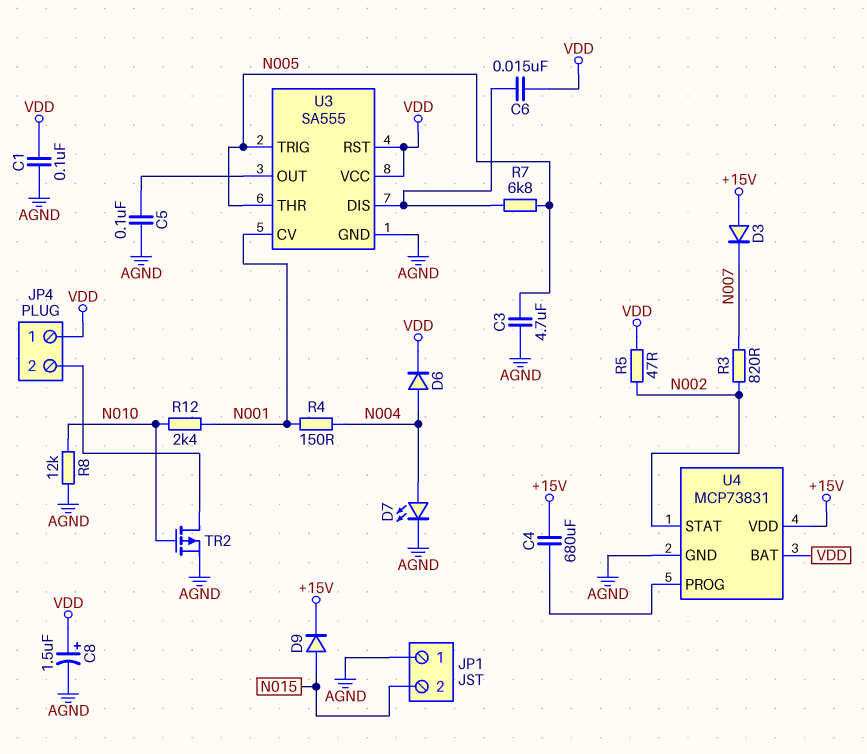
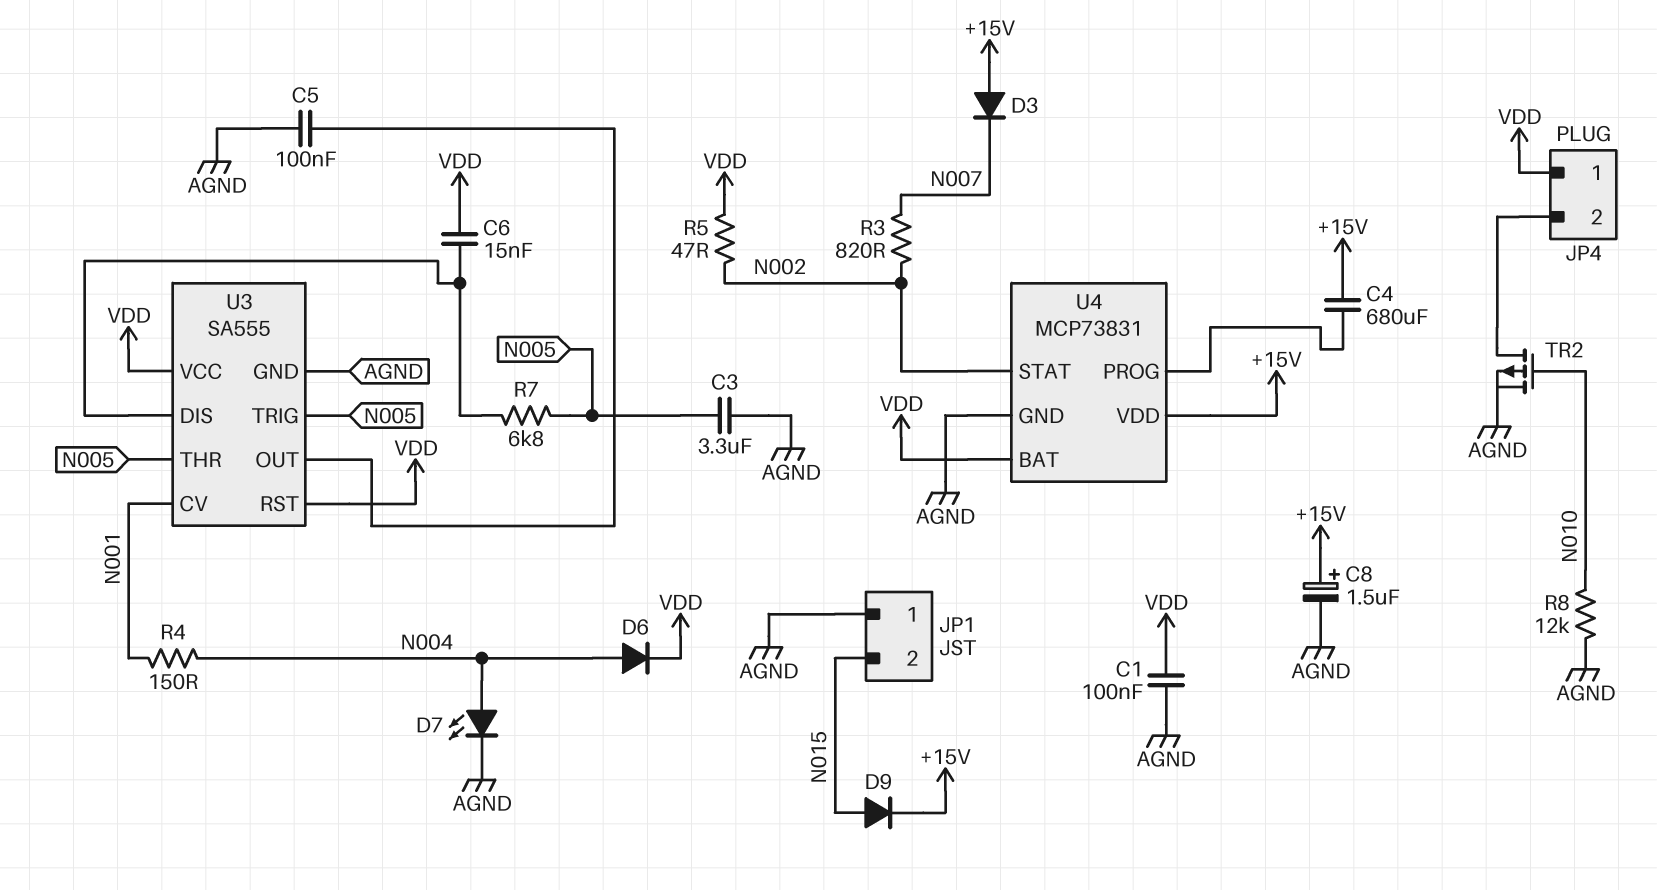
C3: 4.7uF (AGND, N005) -> 3.3uF (AGND, N005)
C8: 1.5uF (plus VDD, minus AGND) -> 1.5uF (plus +15V, minus AGND)
R12: 2.4k (N001, N010) -> none

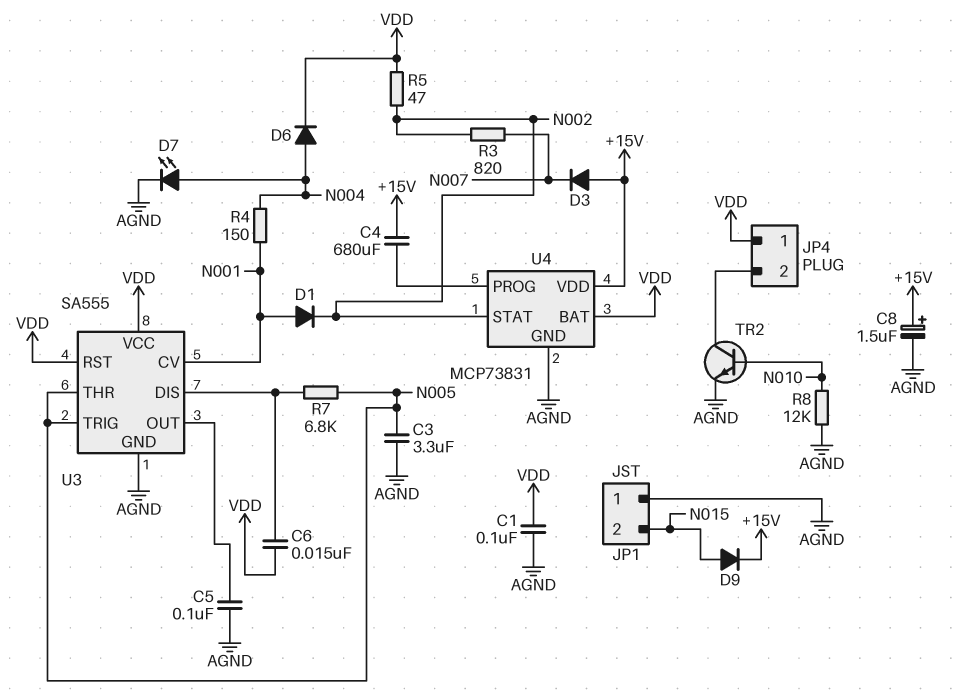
D1: none -> diode (A N001, K N002)
TR2: PMOS (G N010, D JP4/2, S AGND) -> NPN (B N010, C JP4/2, E AGND)

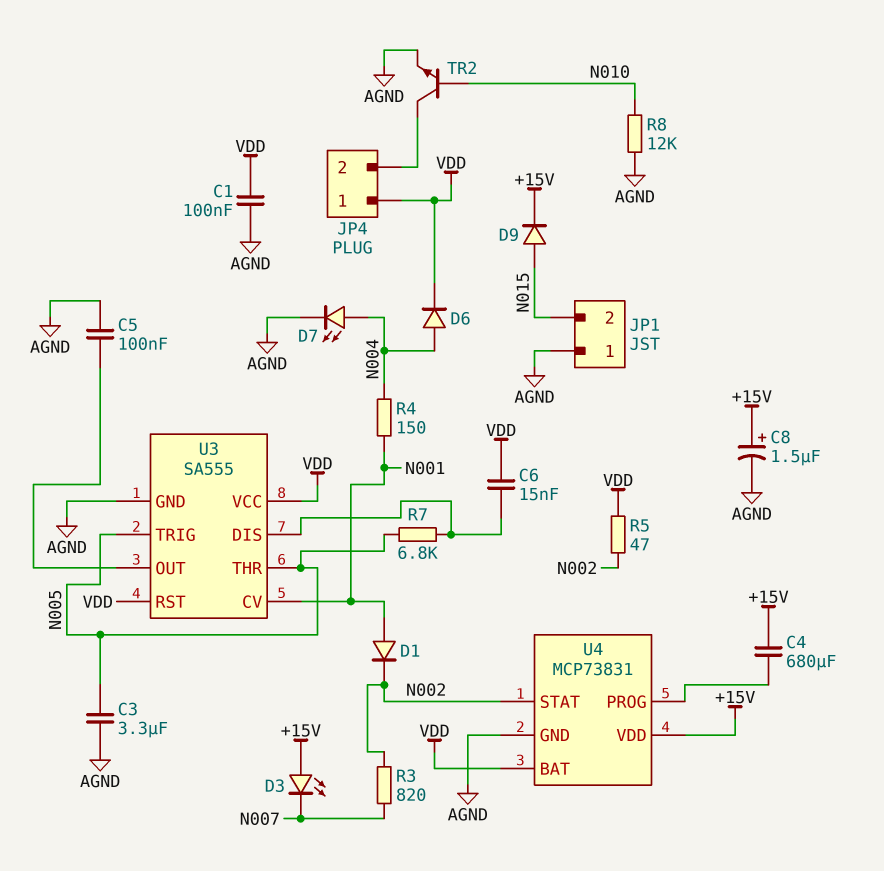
D3: diode (A +15V, K N007) -> LED (A +15V, K N007)

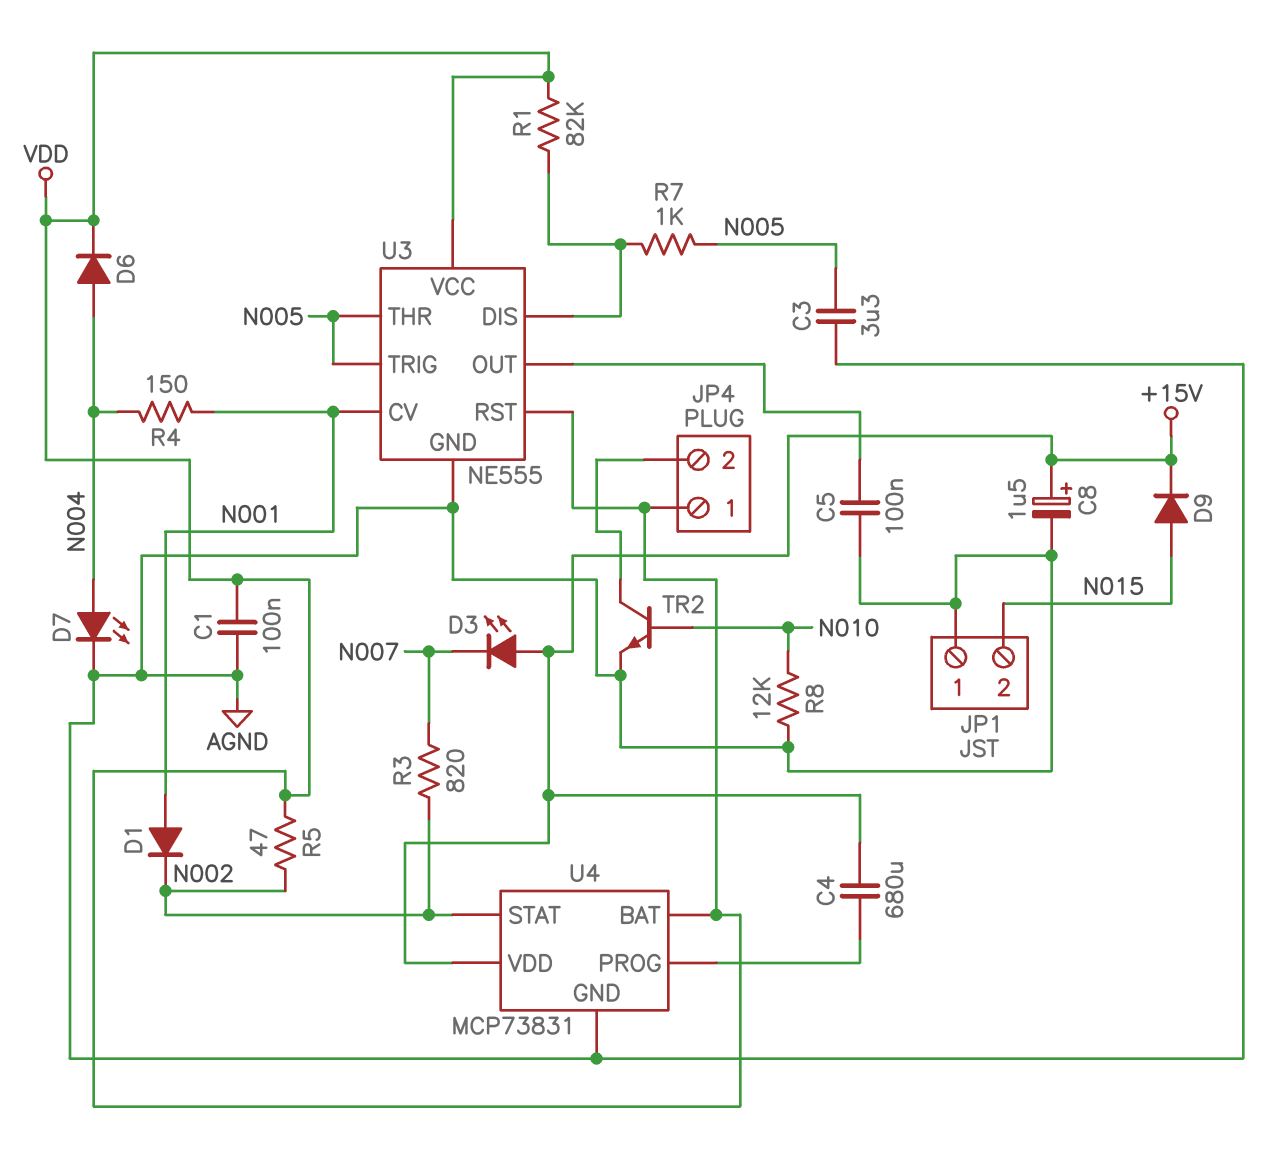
C6: 15nF (U3/DIS, VDD) -> none
R1: none -> 82k (U3/DIS, VDD)
R7: 6.8k (N005, U3/DIS) -> 1k (N005, U3/DIS)
U3: SA555 -> NE555

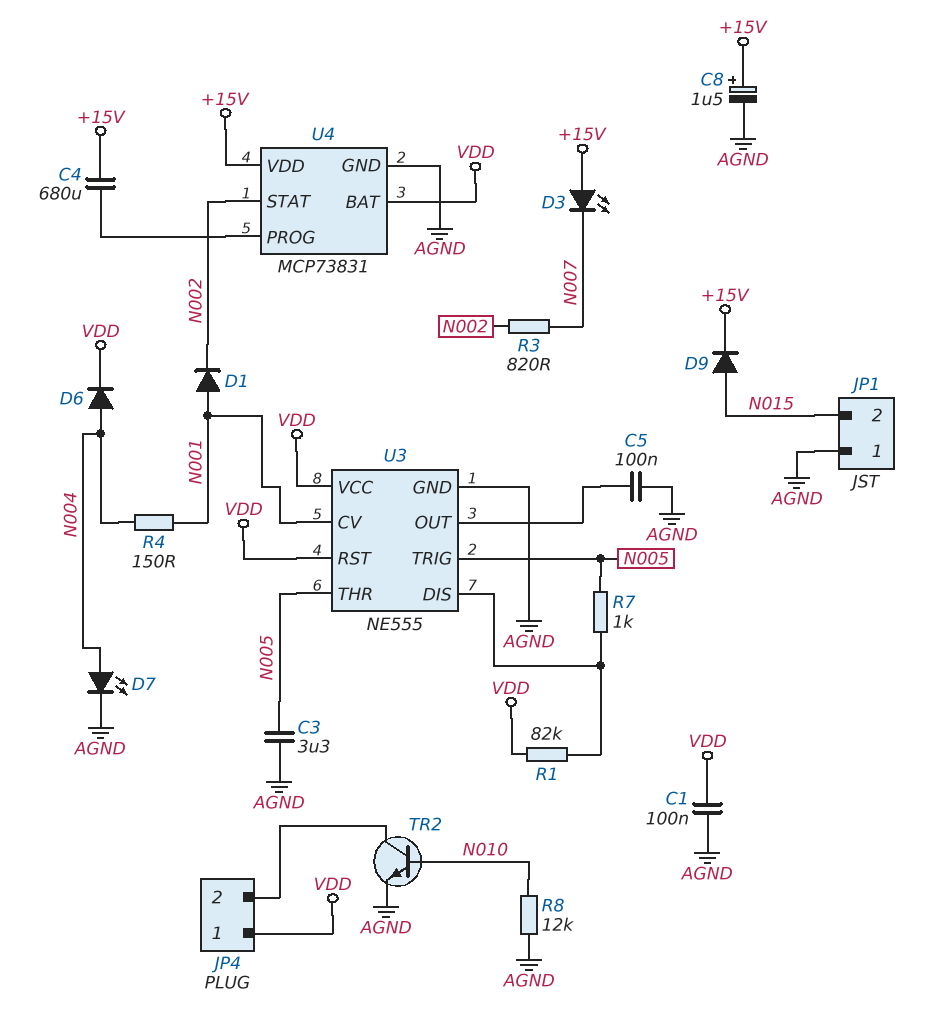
R5: 47 (N002, VDD) -> none

